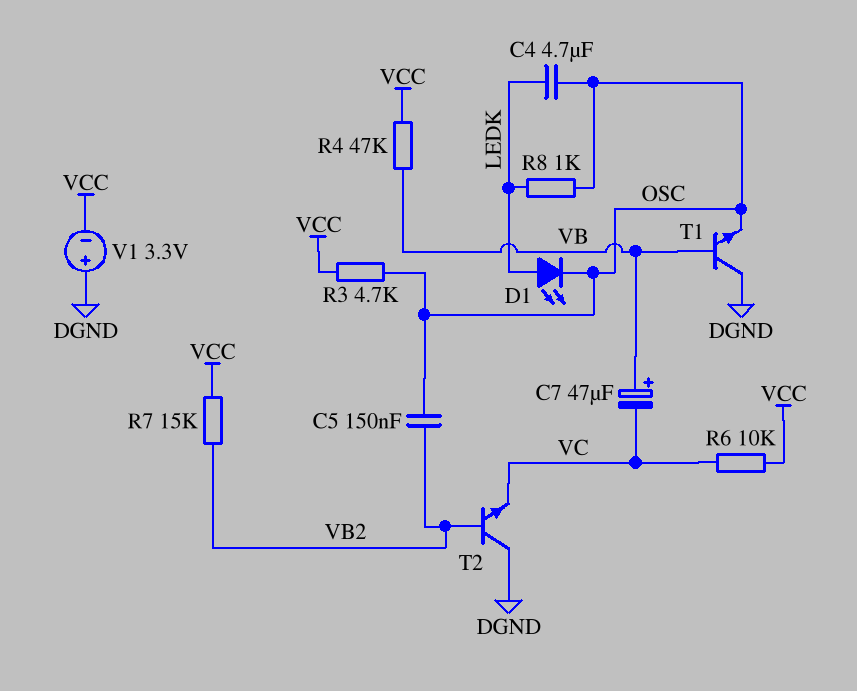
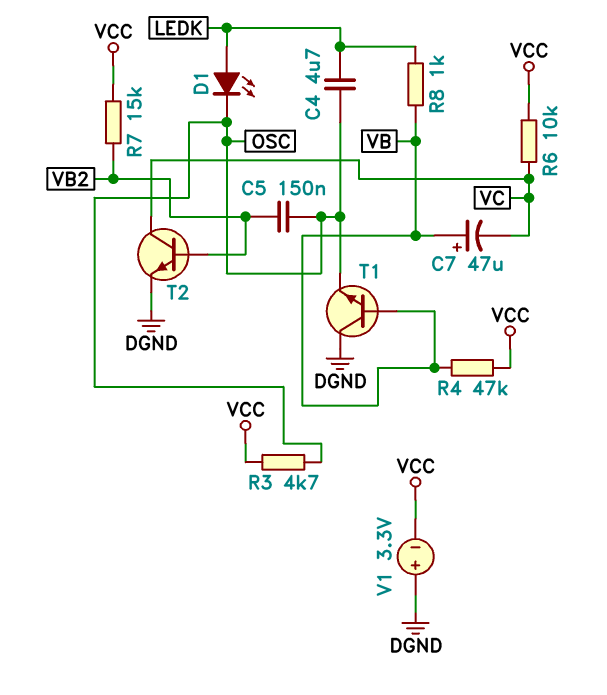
R8: 1k (LEDK, OSC) -> 1k (LEDK, VB)
T2: NPN (B VB2, C DGND, E VC) -> NPN (B VB2, C VC, E DGND)

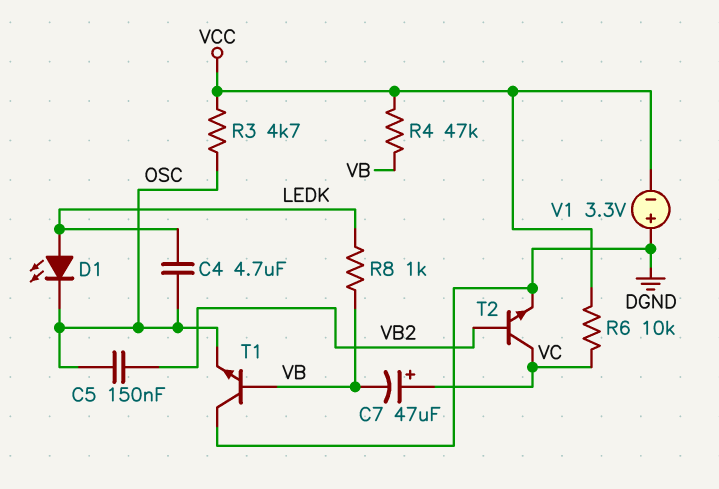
C7: 47uF (plus VB, minus VC) -> 47uF (plus VC, minus VB)
R7: 15k (VB2, VCC) -> none

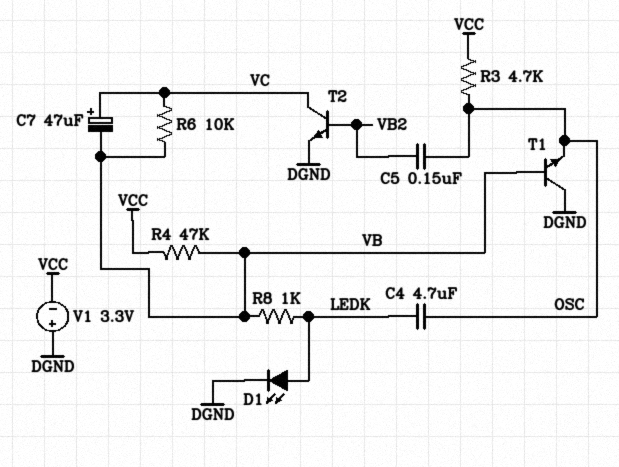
D1: LED (A LEDK, K OSC) -> LED (A LEDK, K DGND)
R6: 10k (VC, VCC) -> 10k (VB, VC)

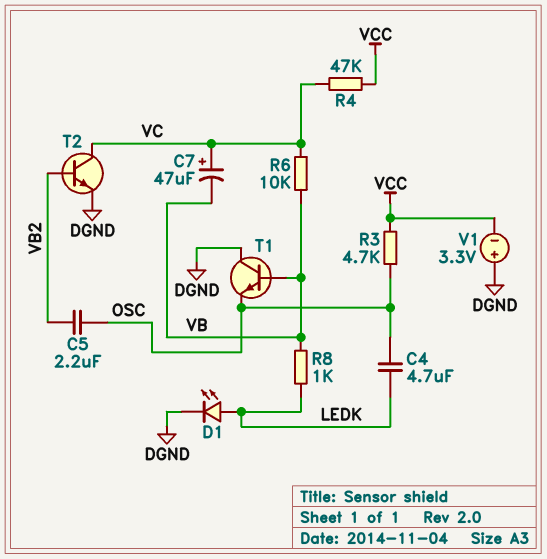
C5: 150nF (OSC, VB2) -> 2.2uF (OSC, VB2)
R4: 47k (VB, VCC) -> 47k (VC, VCC)

